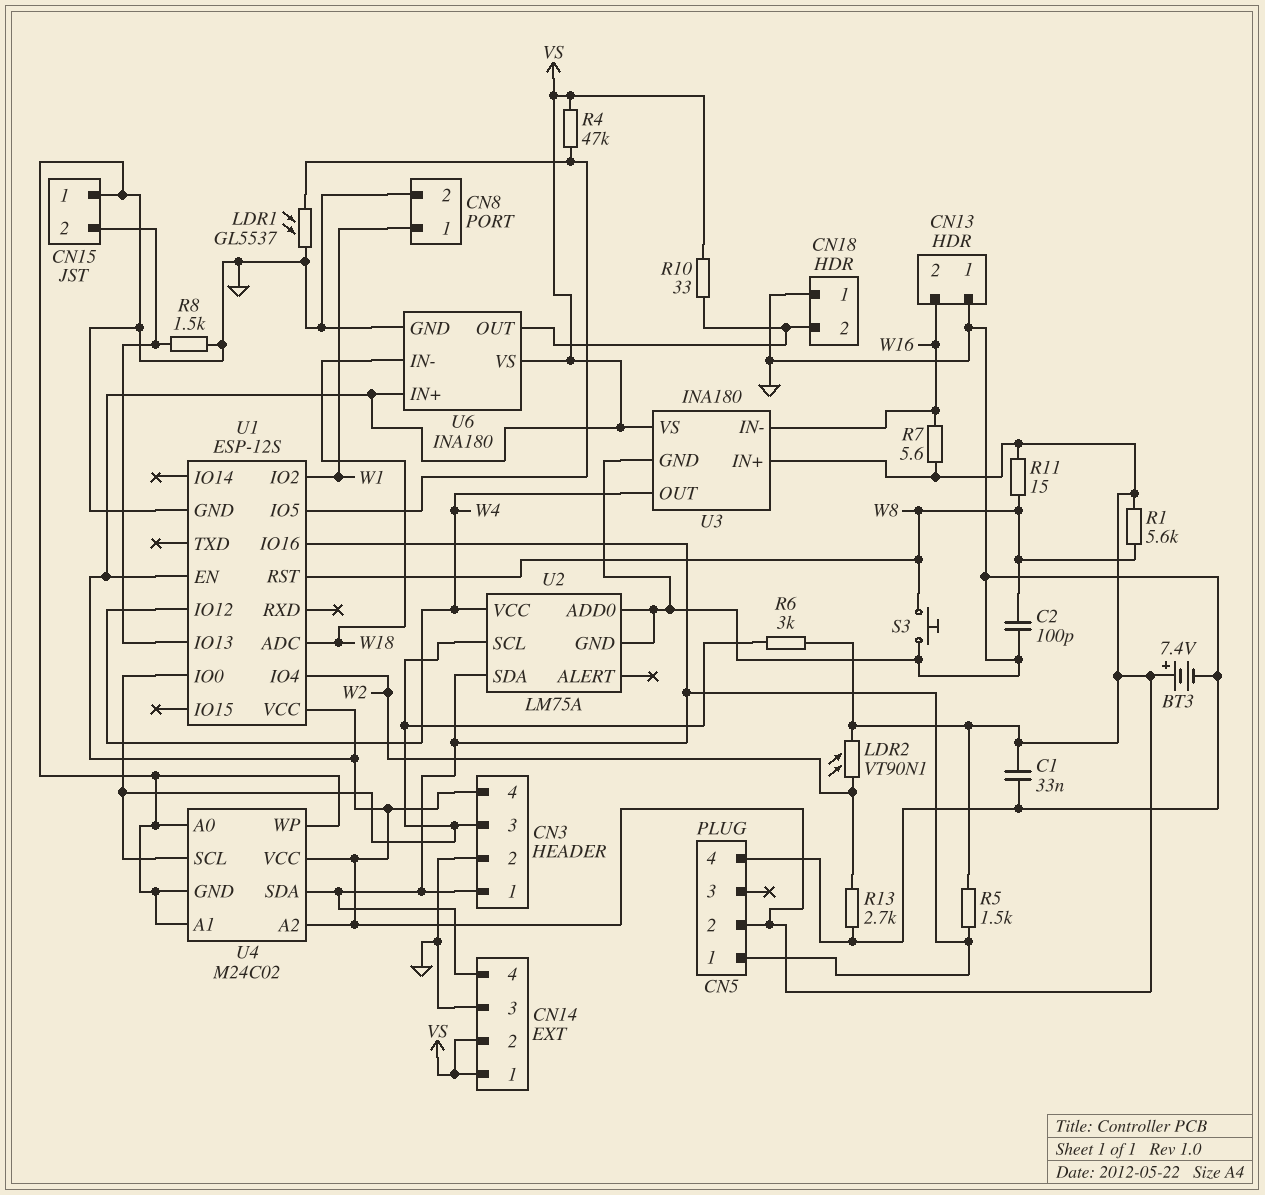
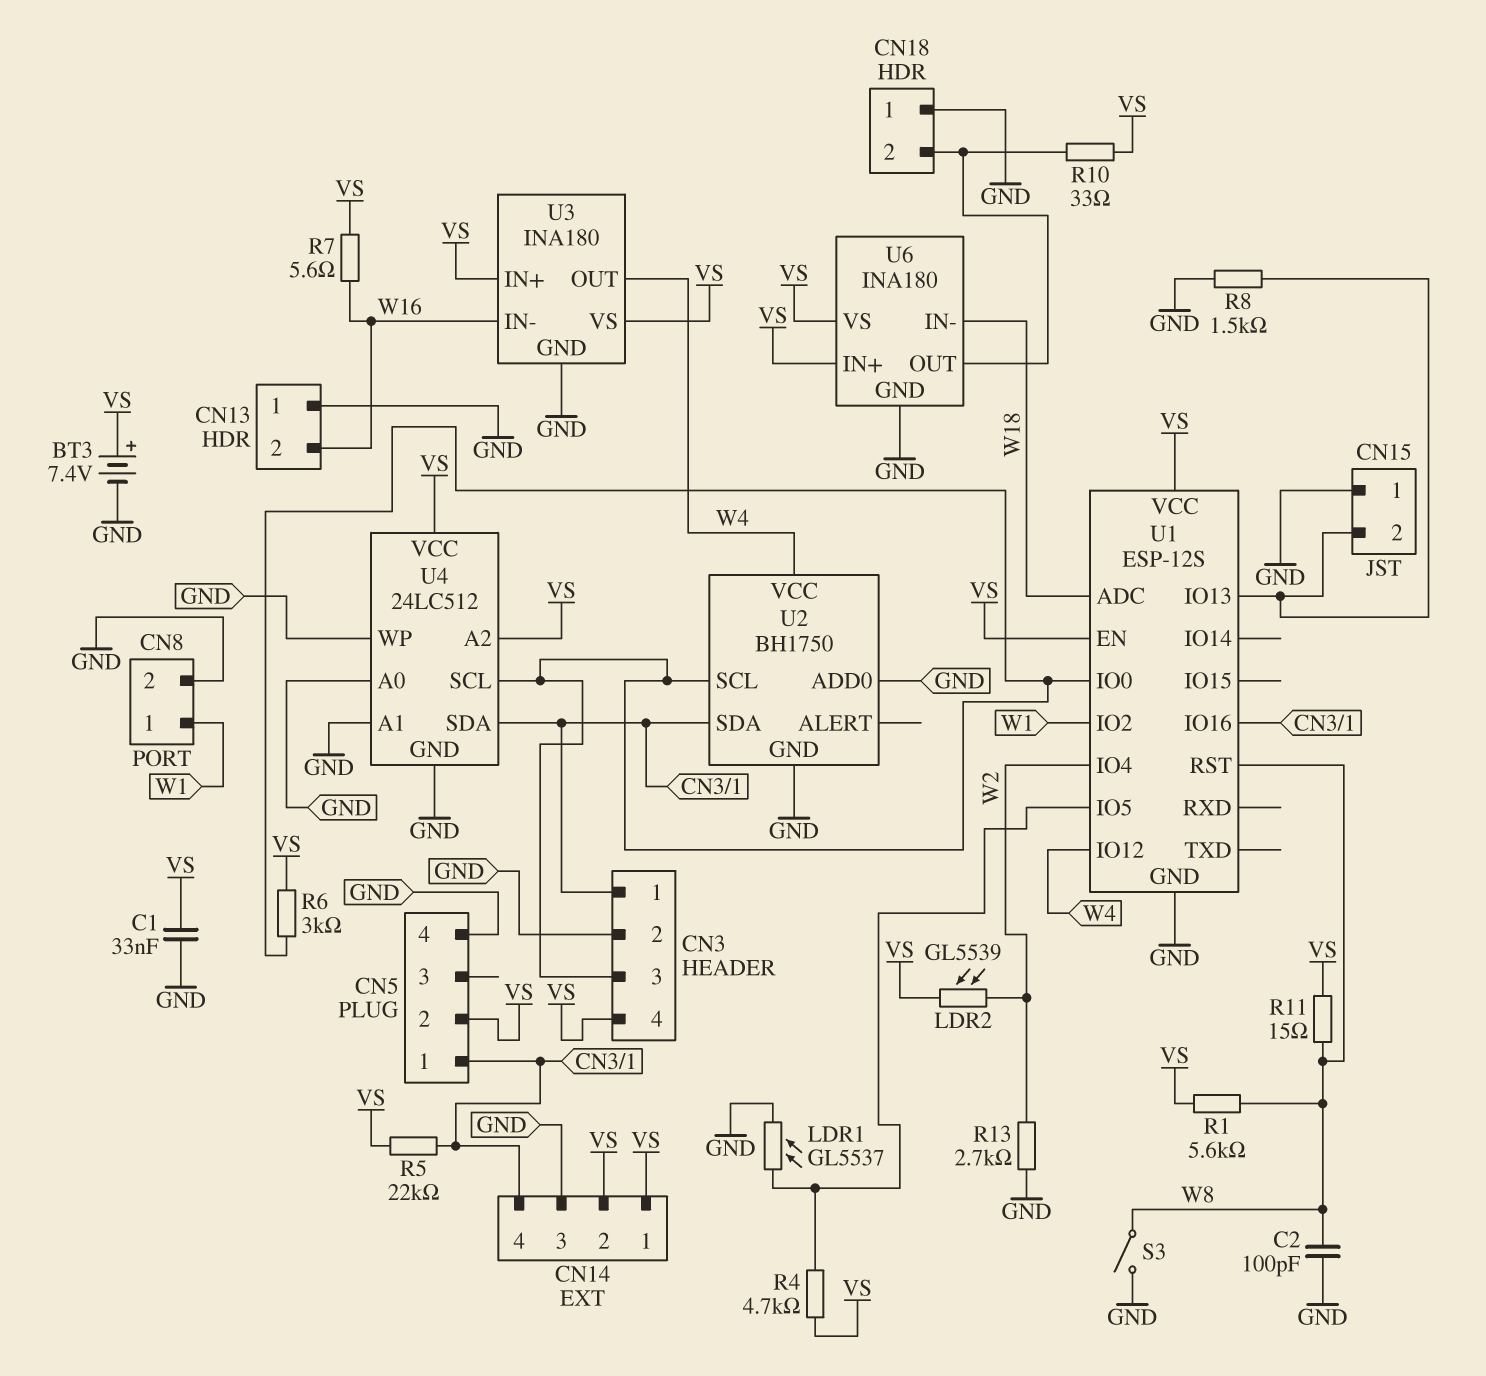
LDR2: VT90N1 (VS, W2) -> GL5539 (VS, W2)
R4: 47k (U1/IO5, VS) -> 4.7k (U1/IO5, VS)
R5: 1.5k (CN3/1, VS) -> 22k (CN3/1, VS)
S3: button (GND, W8) -> switch (GND, W8)
U2: LM75A -> BH1750
U4: M24C02 -> 24LC512

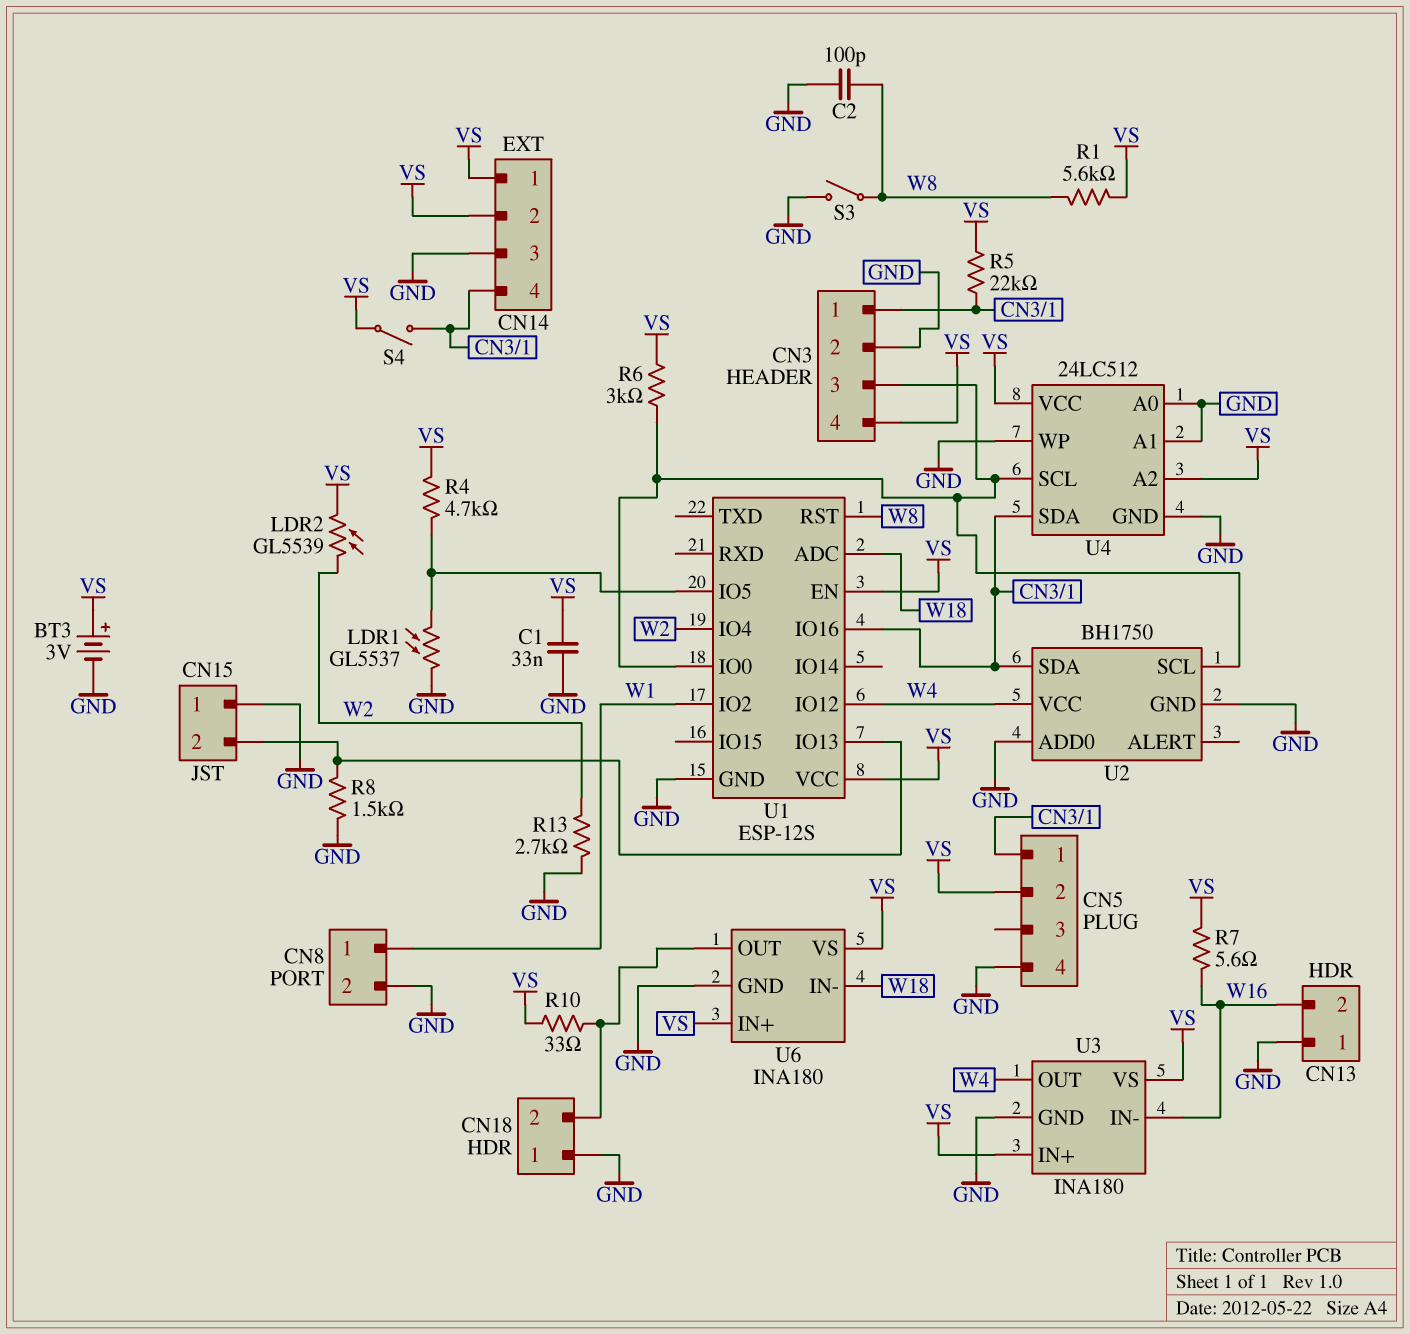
BT3: 7.4V (plus VS, minus GND) -> 3V (plus VS, minus GND)
R11: 15 (VS, W8) -> none
S4: none -> switch (CN3/1, VS)

